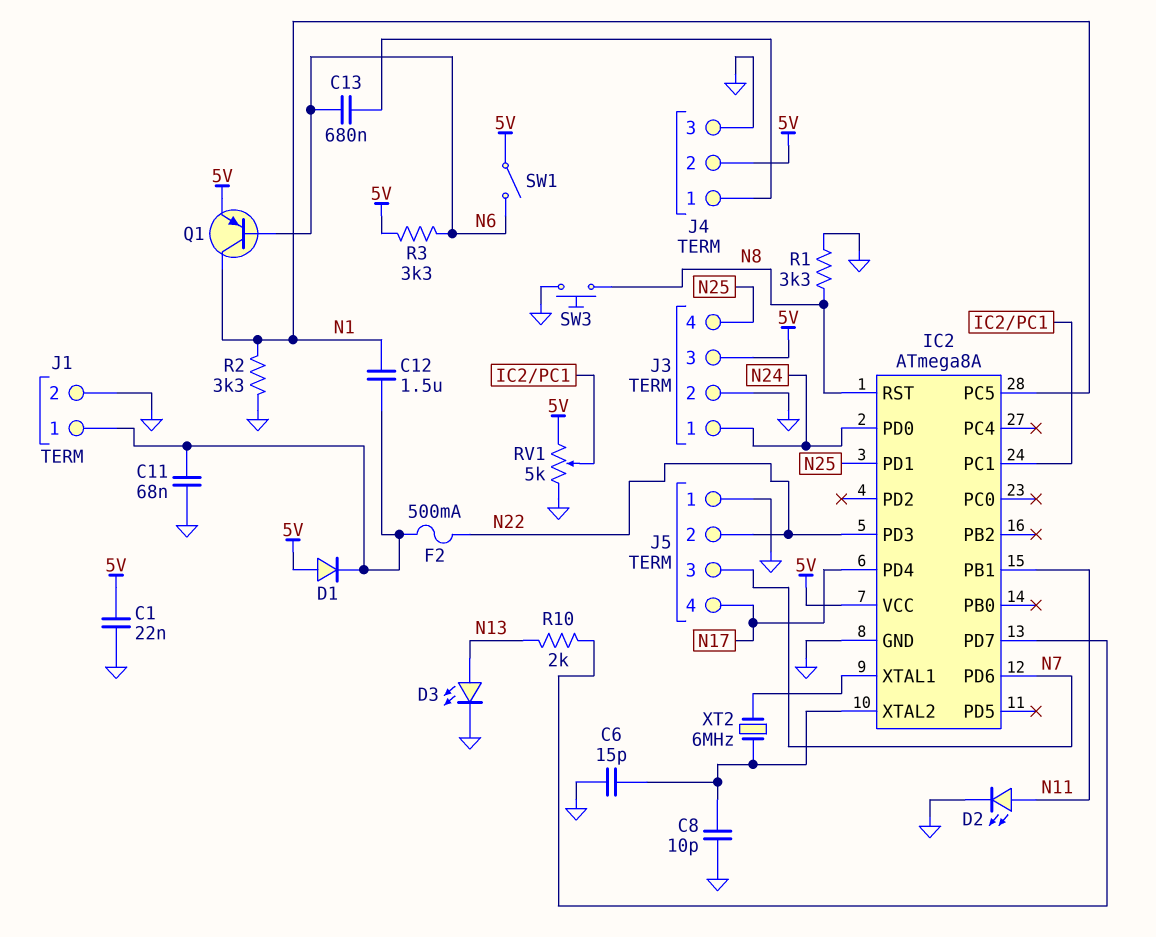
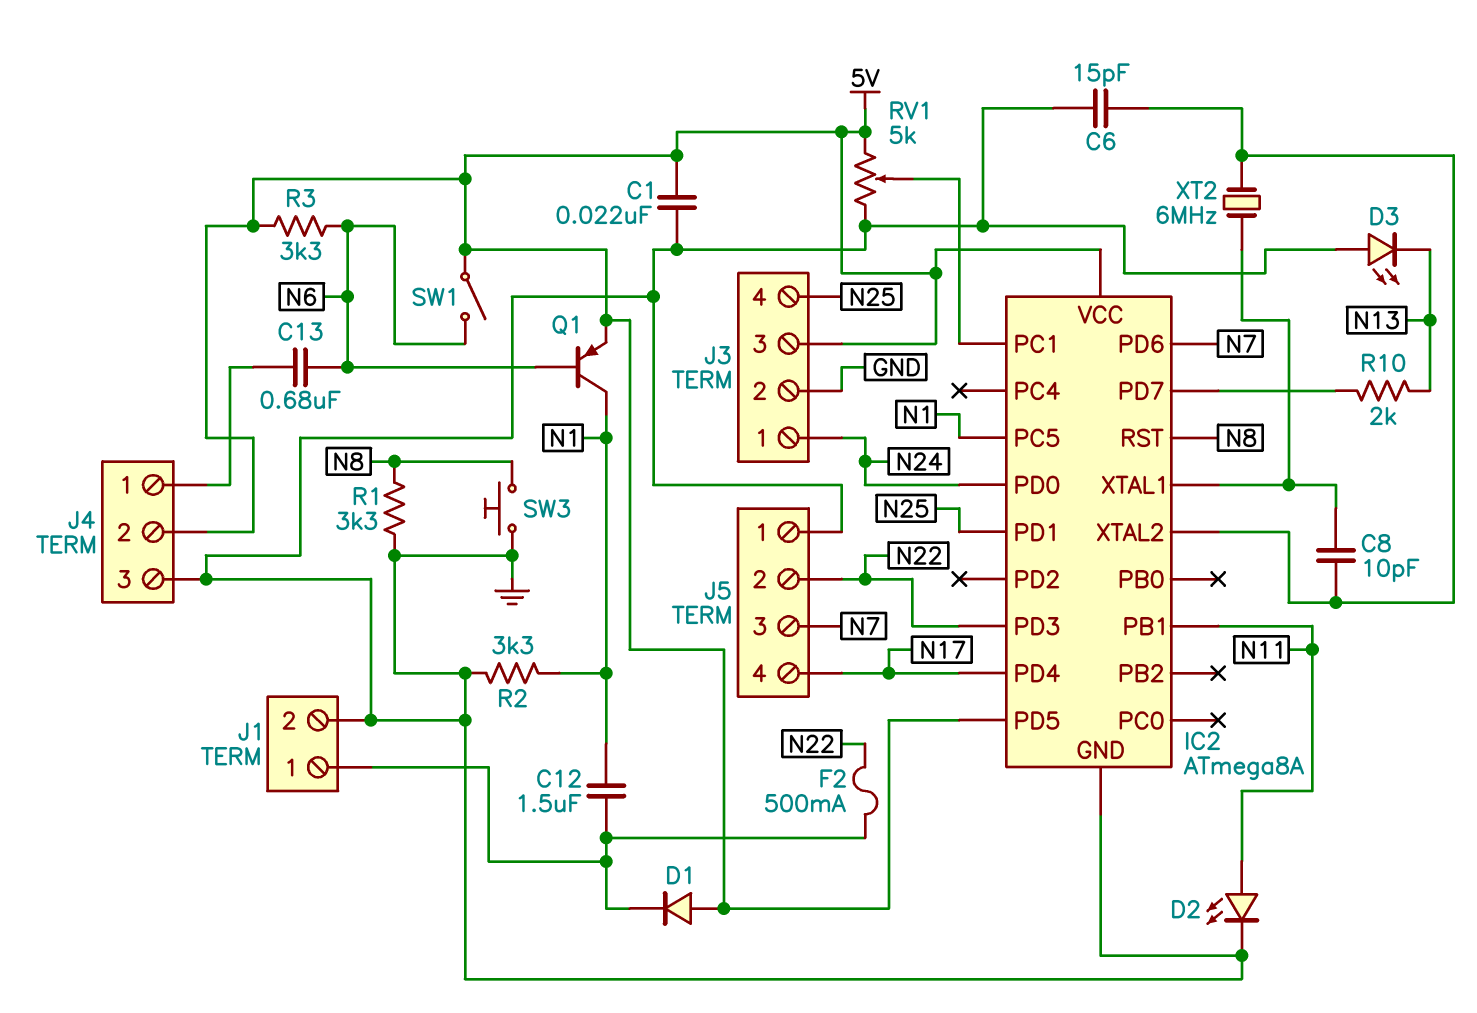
C8: 10pF (GND, IC2/XTAL2) -> 10pF (IC2/XTAL1, IC2/XTAL2)
C11: 68nF (GND, J1/1) -> none
D3: LED (A N13, K GND) -> LED (A GND, K N13)
IC2 pin PD5: none -> 5V

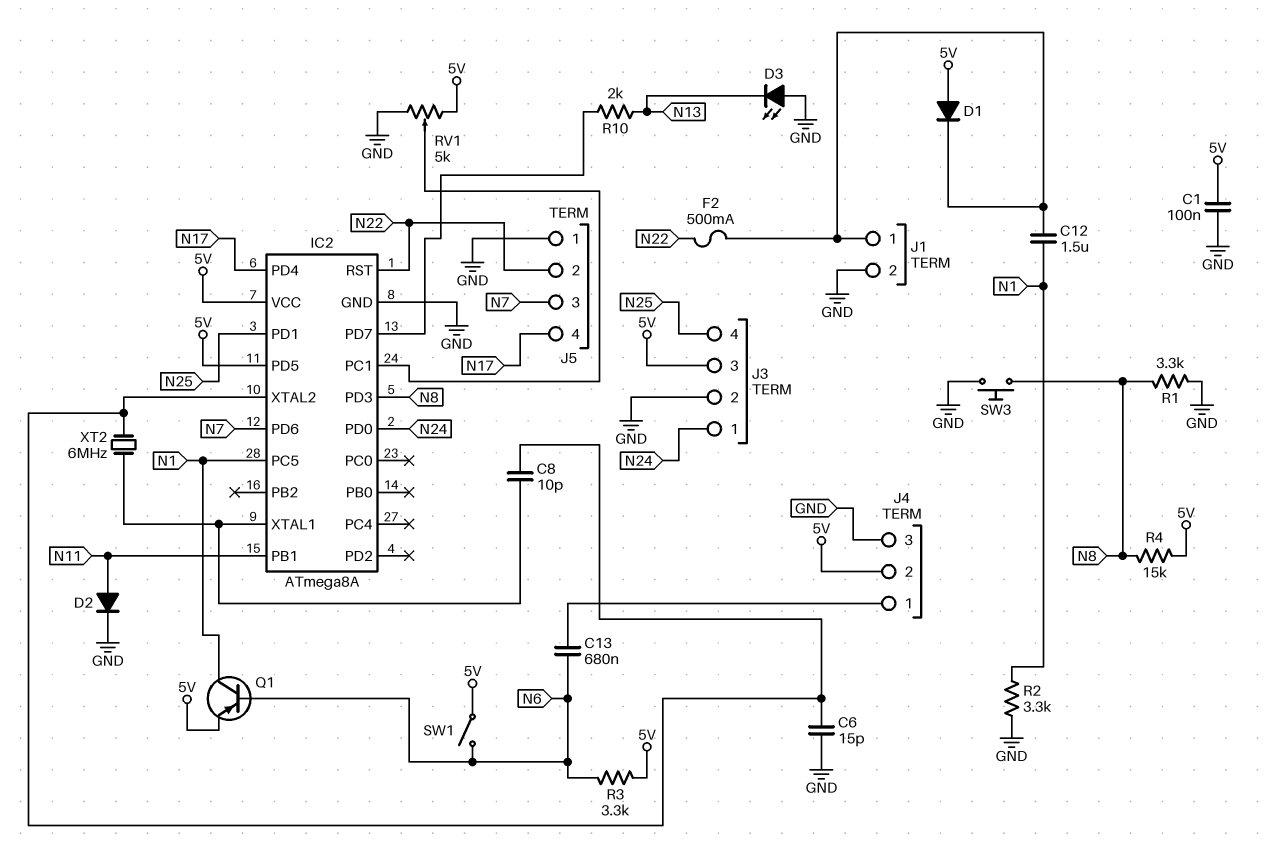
C1: 22nF (5V, GND) -> 100nF (5V, GND)
D2: LED (A N11, K GND) -> diode (A N11, K GND)
IC2 pin PD3: N22 -> N8
IC2 pin RST: N8 -> N22
R4: none -> 15k (5V, N8)

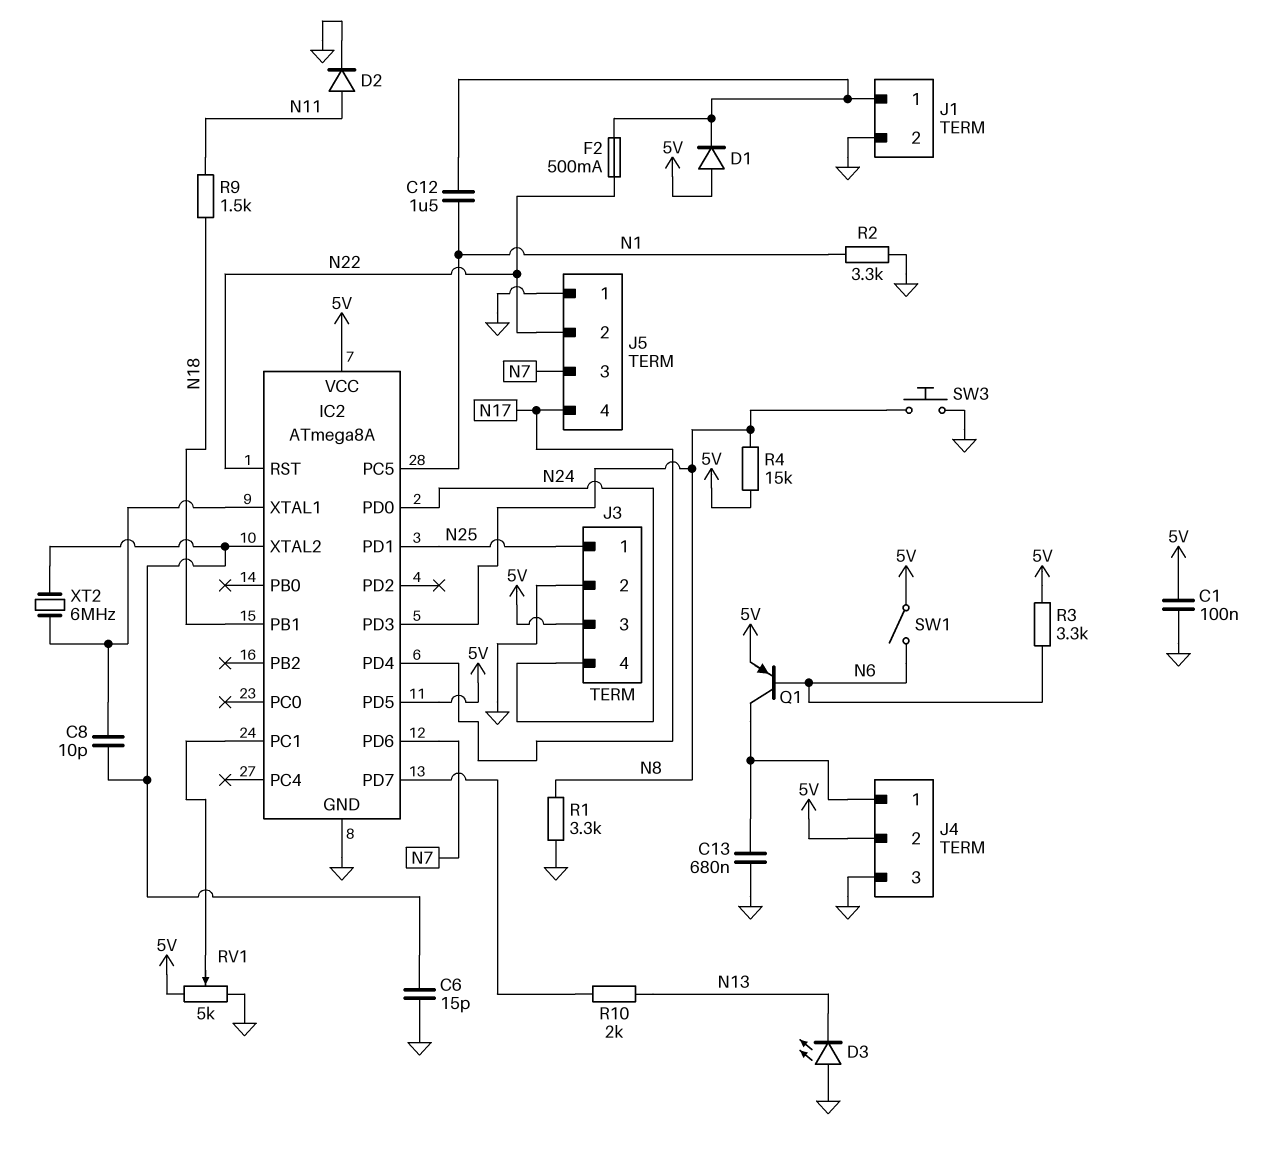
C13: 680nF (J4/1, N6) -> 680nF (GND, J4/1)
IC2 pin PB1: N11 -> N18
J3 pin 1: N24 -> N25
J3 pin 4: N25 -> N24
Q1: PNP (B N6, C N1, E 5V) -> PNP (B N6, C J4/1, E 5V)
R9: none -> 1.5k (N11, N18)

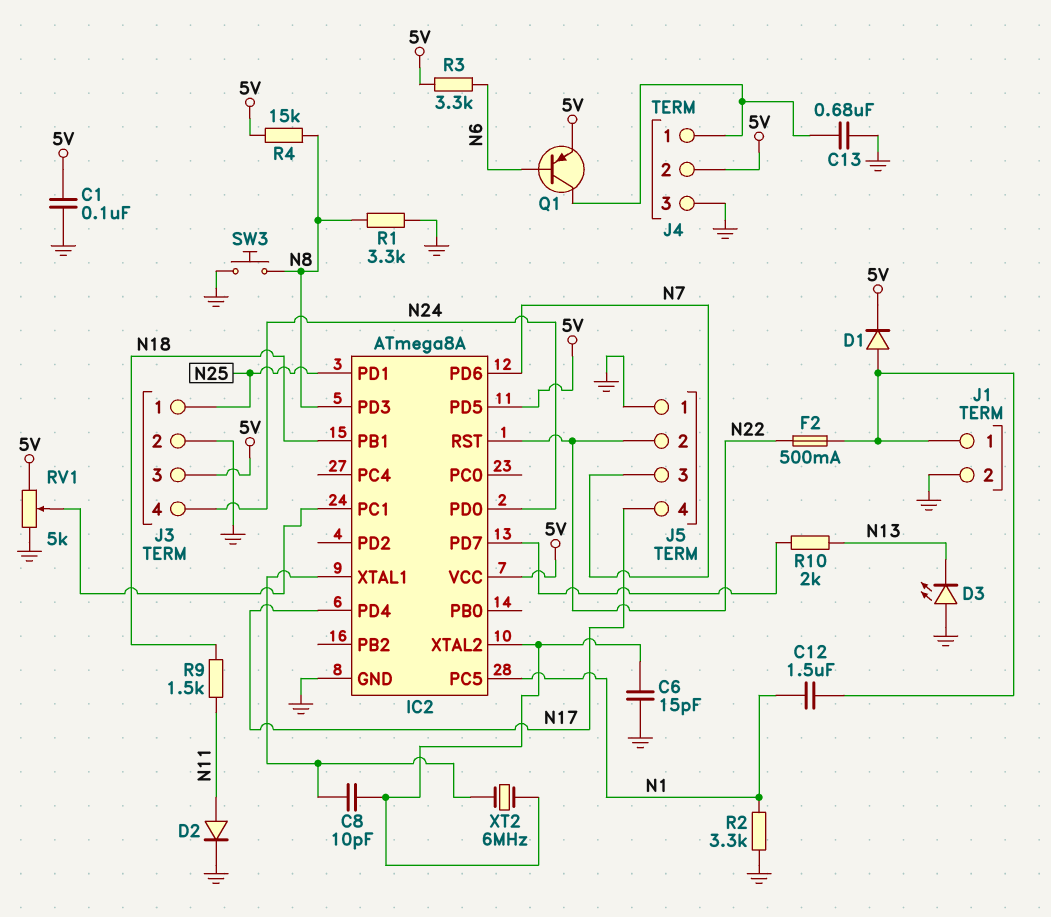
D1: diode (A 5V, K J1/1) -> diode (A J1/1, K 5V)
SW1: switch (5V, N6) -> none

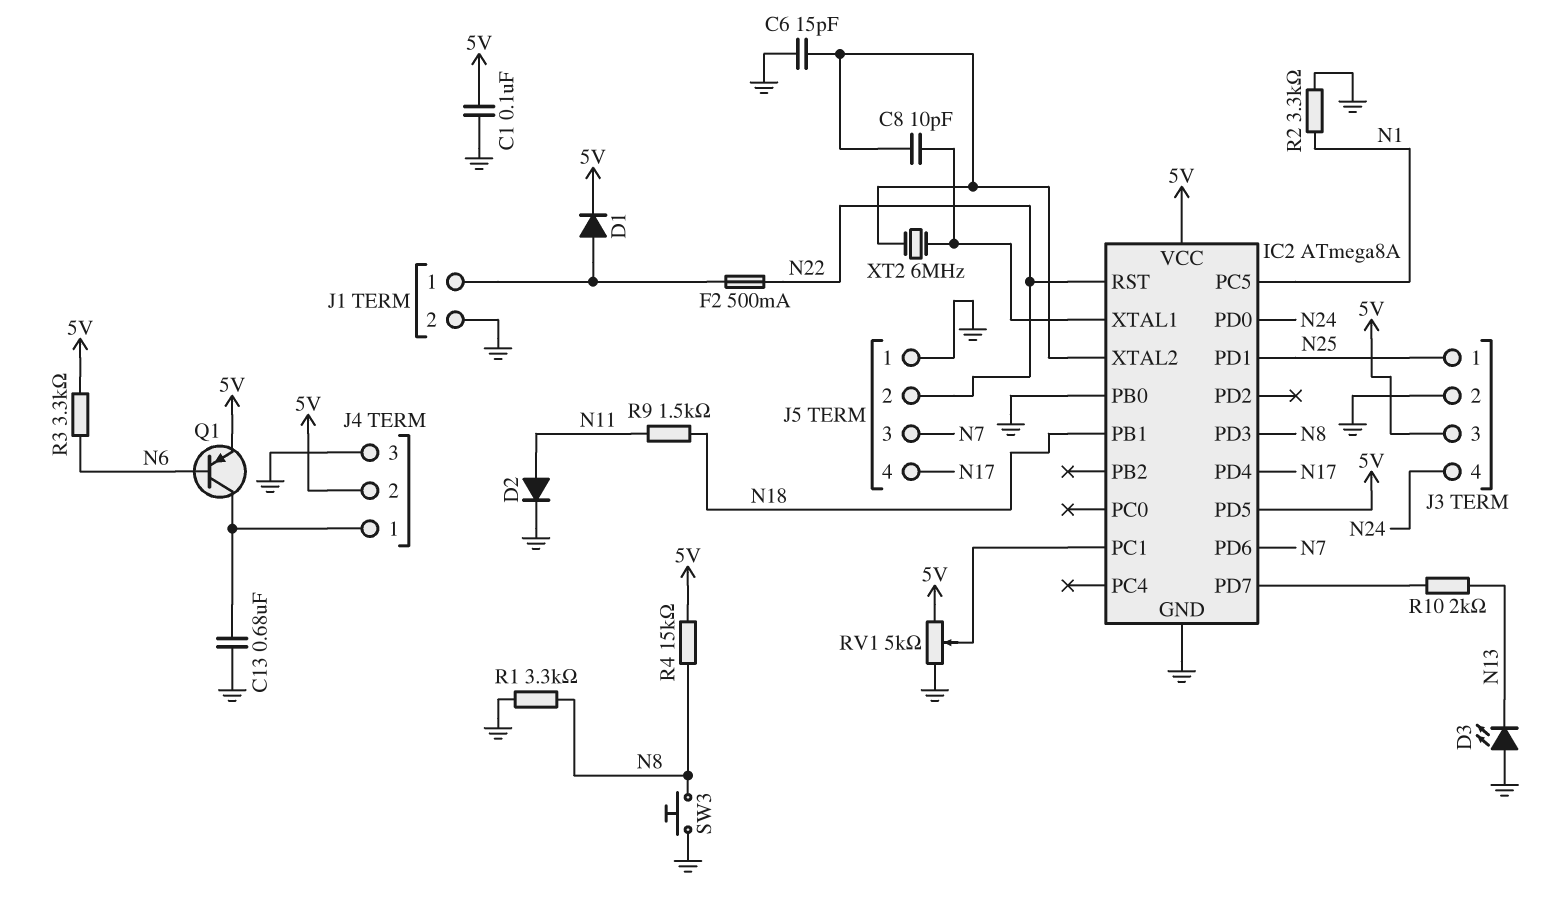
C12: 1.5uF (J1/1, N1) -> none
IC2 pin PB0: none -> GND

